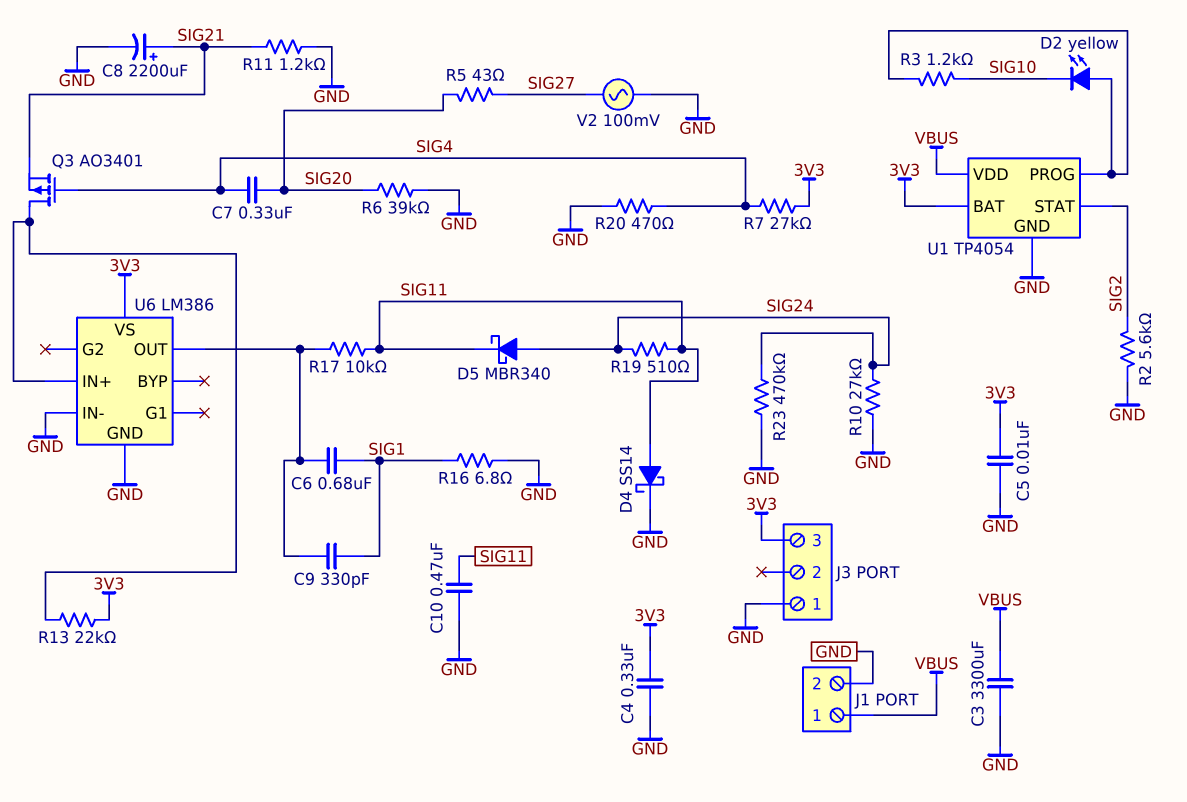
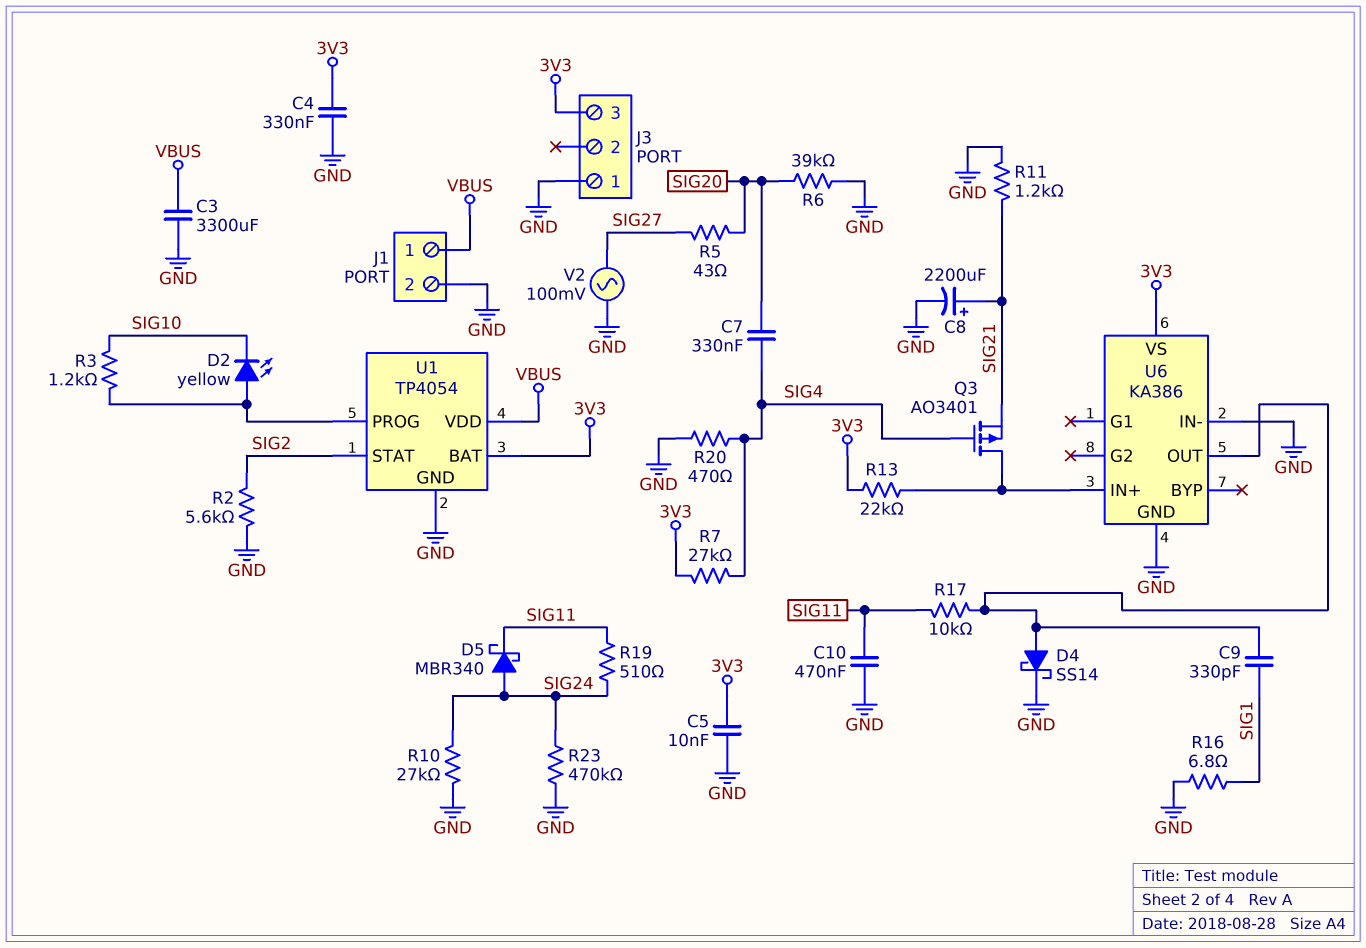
C6: 680nF (SIG1, U6/OUT) -> none
D4: schottky SS14 (A SIG11, K GND) -> schottky SS14 (A U6/OUT, K GND)
U6: LM386 -> KA386

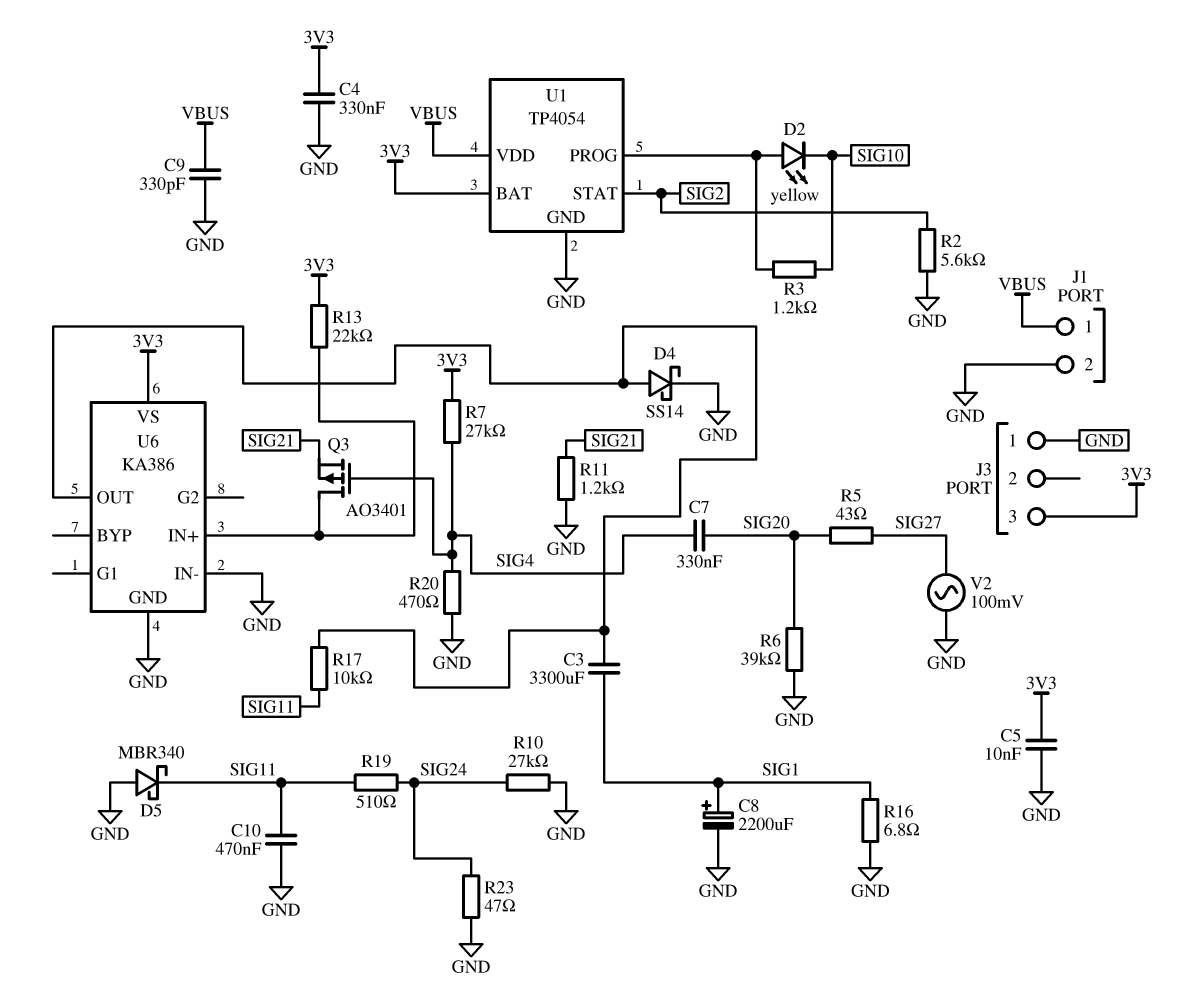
C3: 3300uF (GND, VBUS) -> 3300uF (SIG1, U6/OUT)
C8: 2200uF (plus SIG21, minus GND) -> 2200uF (plus SIG1, minus GND)
C9: 330pF (SIG1, U6/OUT) -> 330pF (GND, VBUS)
D5: schottky MBR340 (A SIG24, K SIG11) -> schottky MBR340 (A GND, K SIG11)
R23: 470k (GND, SIG24) -> 47 (GND, SIG24)

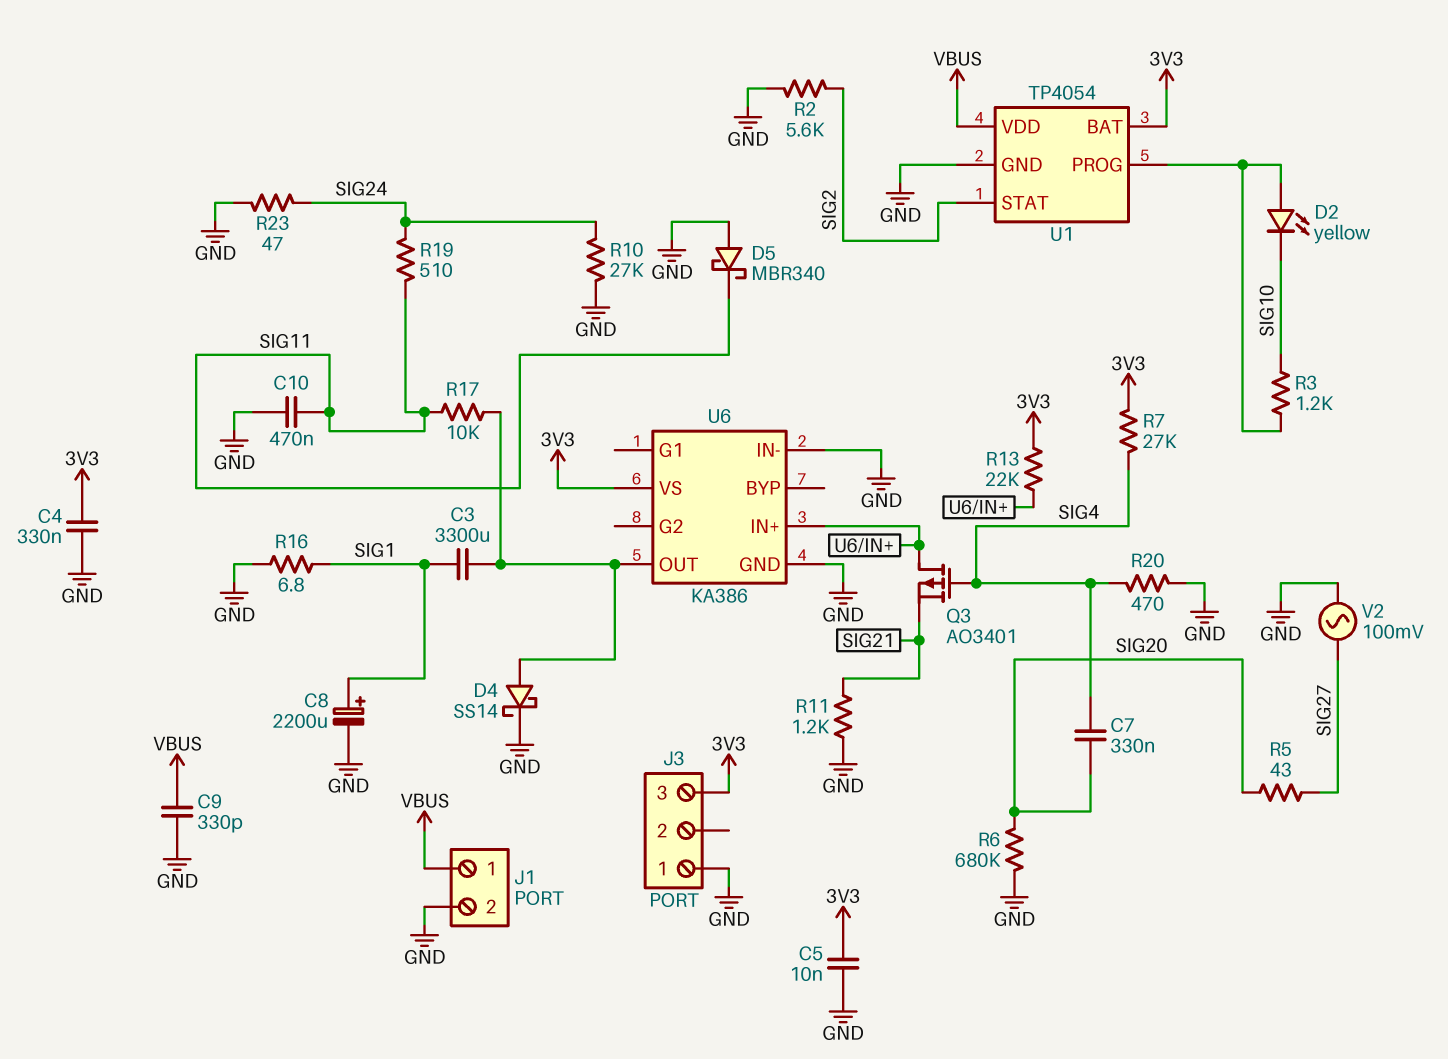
R6: 39k (GND, SIG20) -> 680k (GND, SIG20)

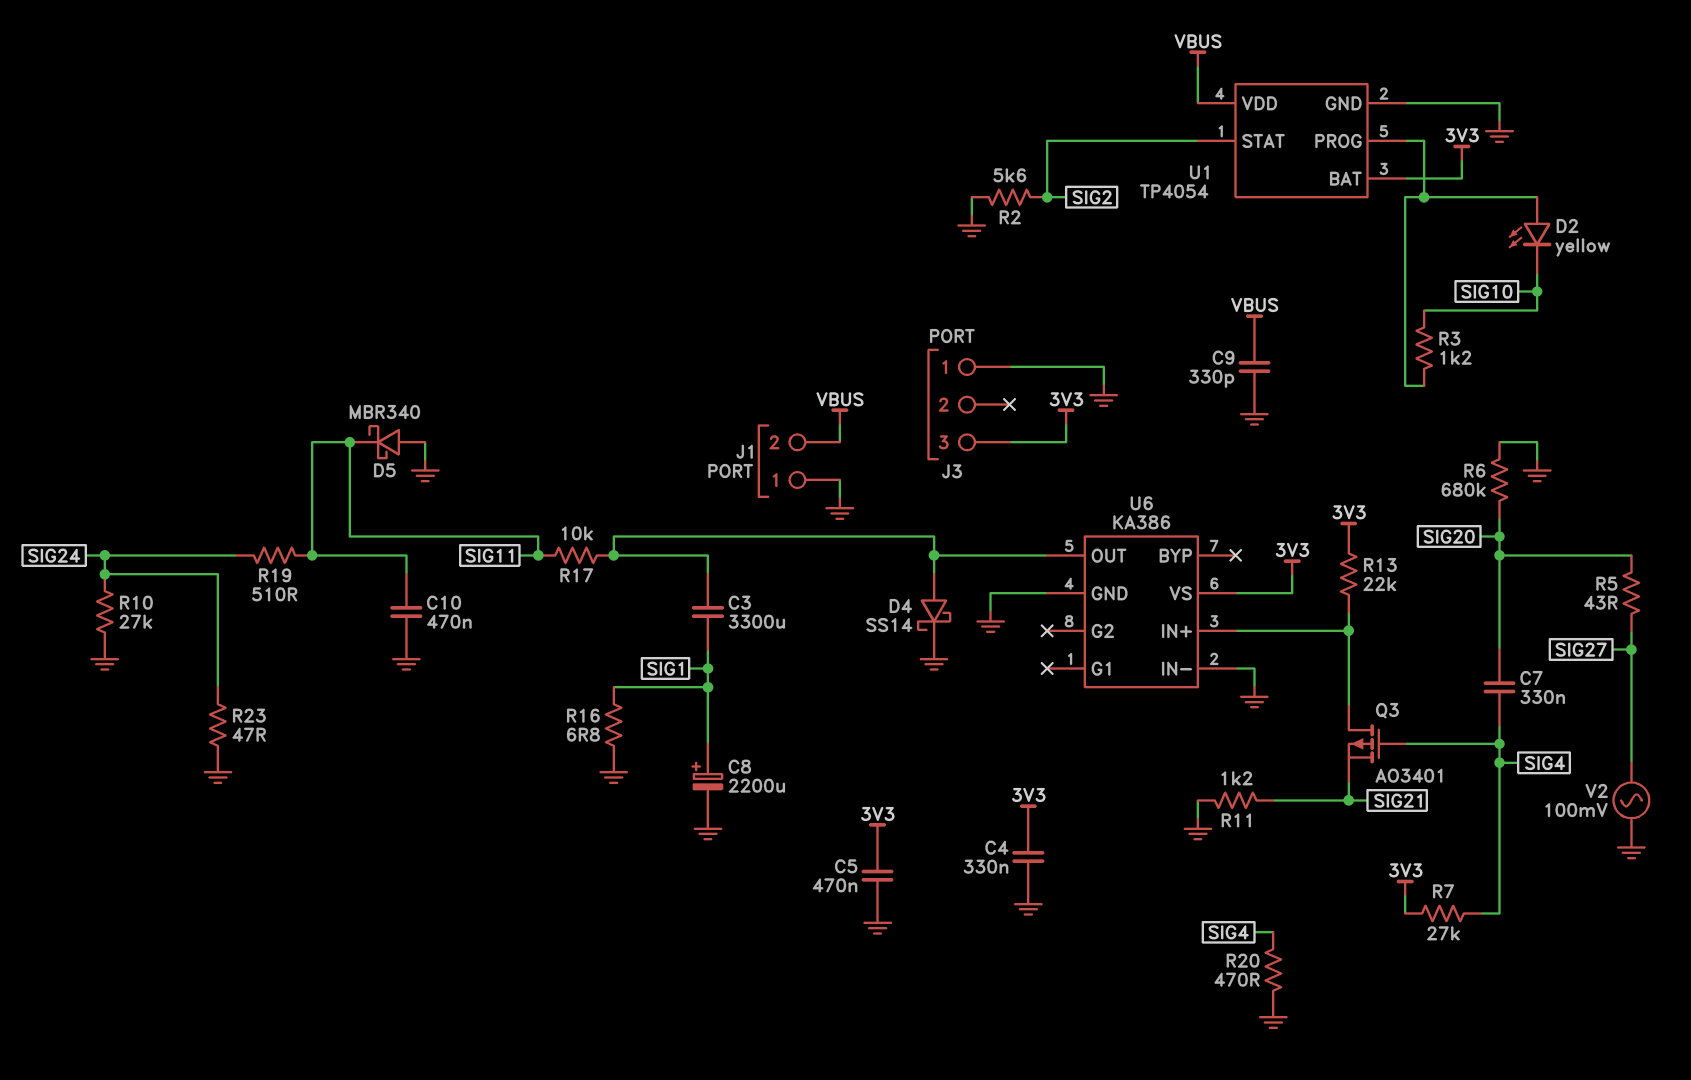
C5: 10nF (3V3, GND) -> 470nF (3V3, GND)
J1 pin 1: VBUS -> GND
J1 pin 2: GND -> VBUS

